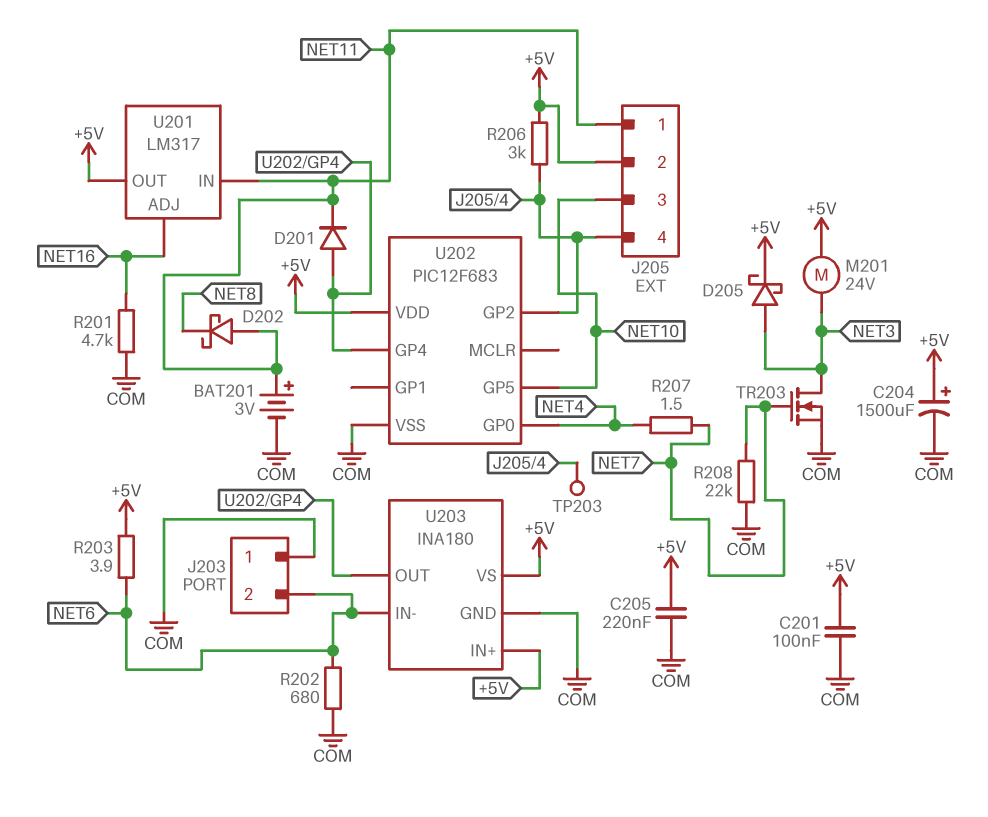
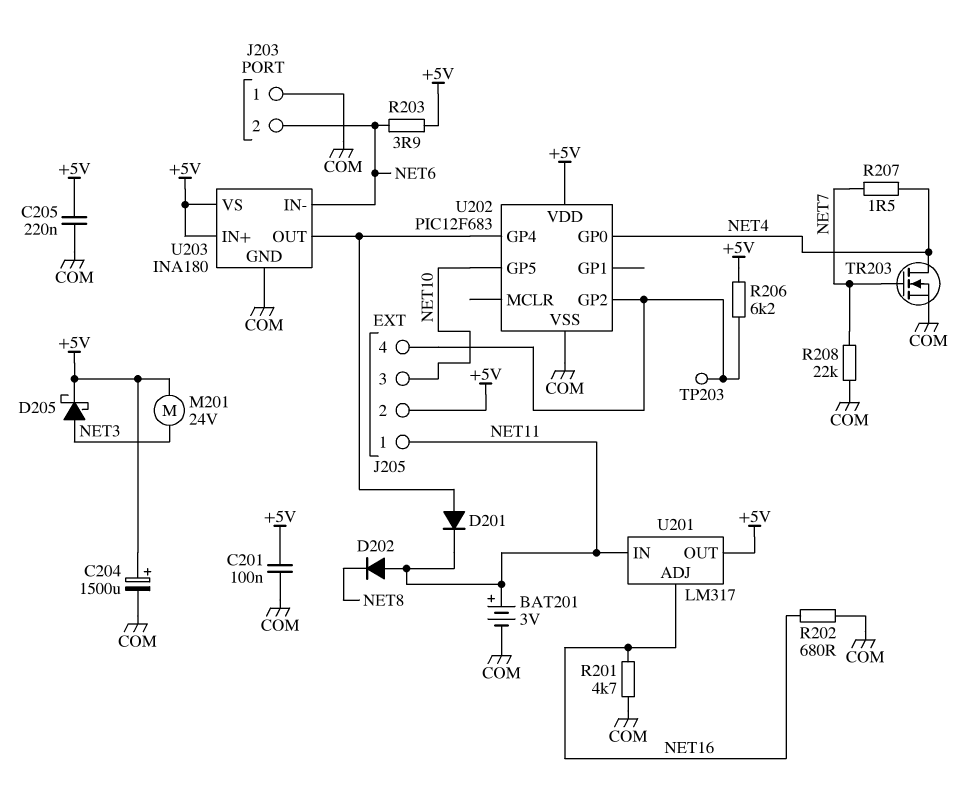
D202: schottky (A NET11, K NET8) -> diode (A NET11, K NET8)
R202: 680 (COM, NET6) -> 680 (COM, NET16)
R206: 3k (+5V, J205/4) -> 6.2k (+5V, J205/4)
TR203: NMOS (G NET7, D NET3, S COM) -> NMOS (G NET7, D NET4, S COM)

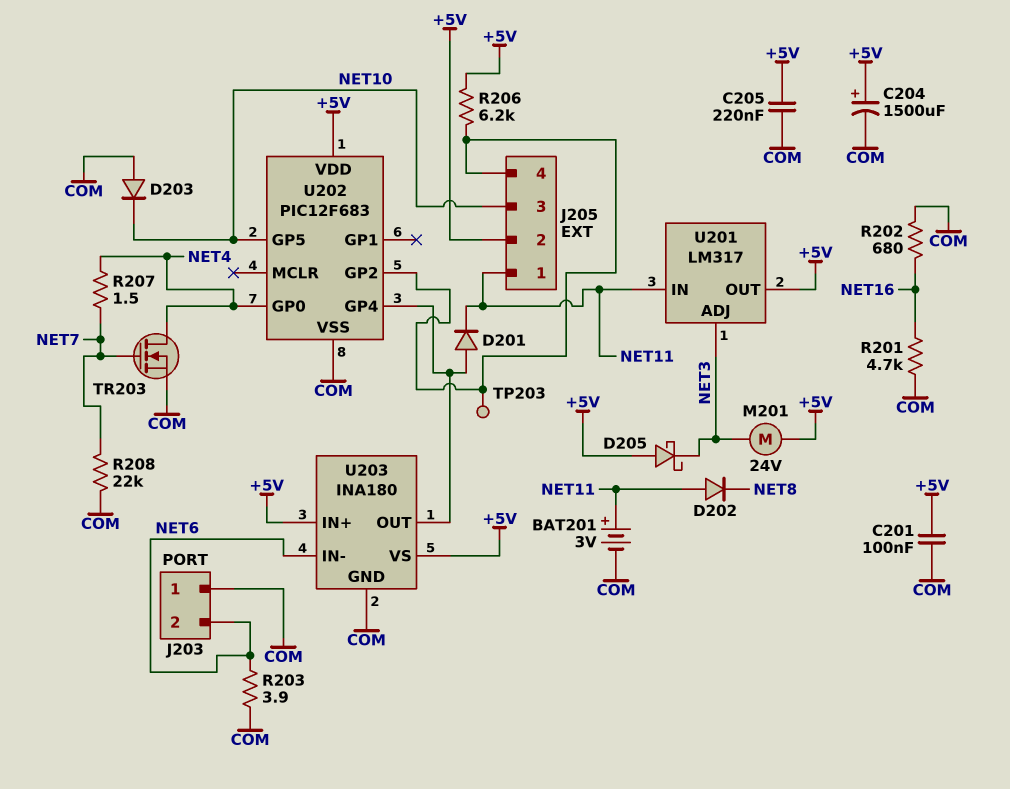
D203: none -> diode (A COM, K NET10)
D205: schottky (A NET3, K +5V) -> schottky (A +5V, K NET3)
R203: 3.9 (+5V, NET6) -> 3.9 (COM, NET6)
U201 pin ADJ: NET16 -> NET3

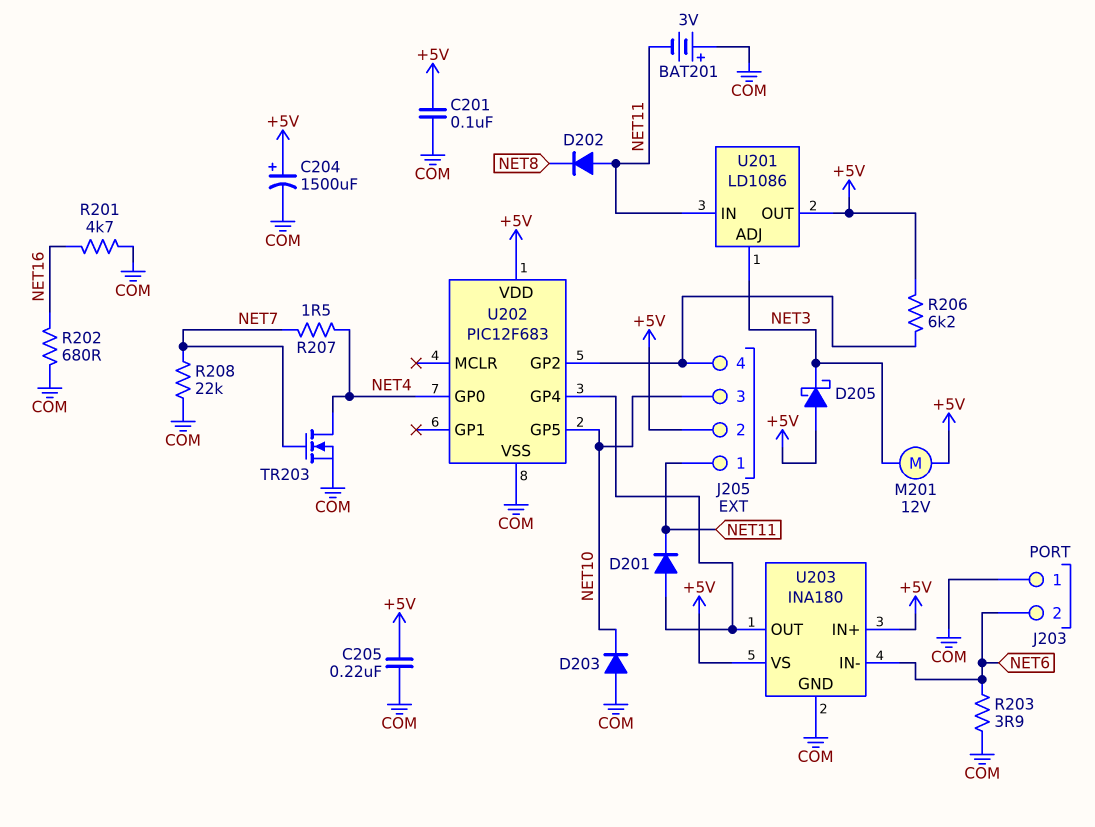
BAT201: 3V (plus NET11, minus COM) -> 3V (plus COM, minus NET11)
M201: motor 24V (+5V, NET3) -> motor 12V (+5V, NET3)
TP203: test point (J205/4) -> none
U201: LM317 -> LD1086

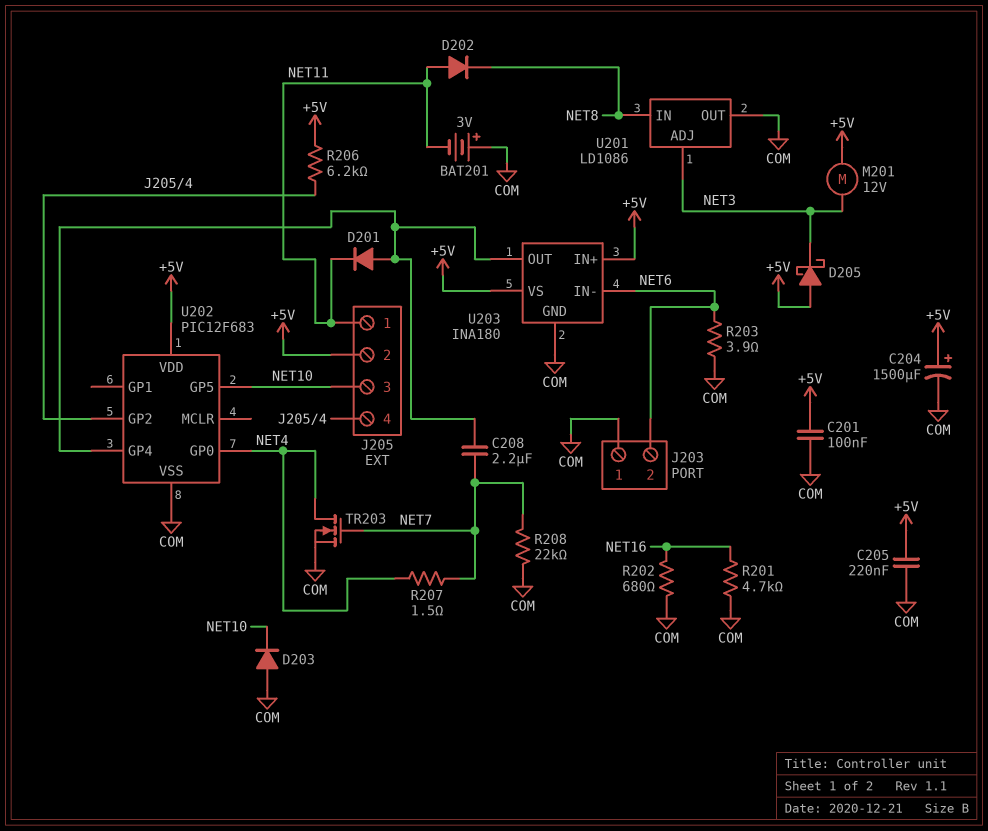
C208: none -> 2.2uF (NET7, U202/GP4)
U201 pin IN: NET11 -> NET8
U201 pin OUT: +5V -> COM

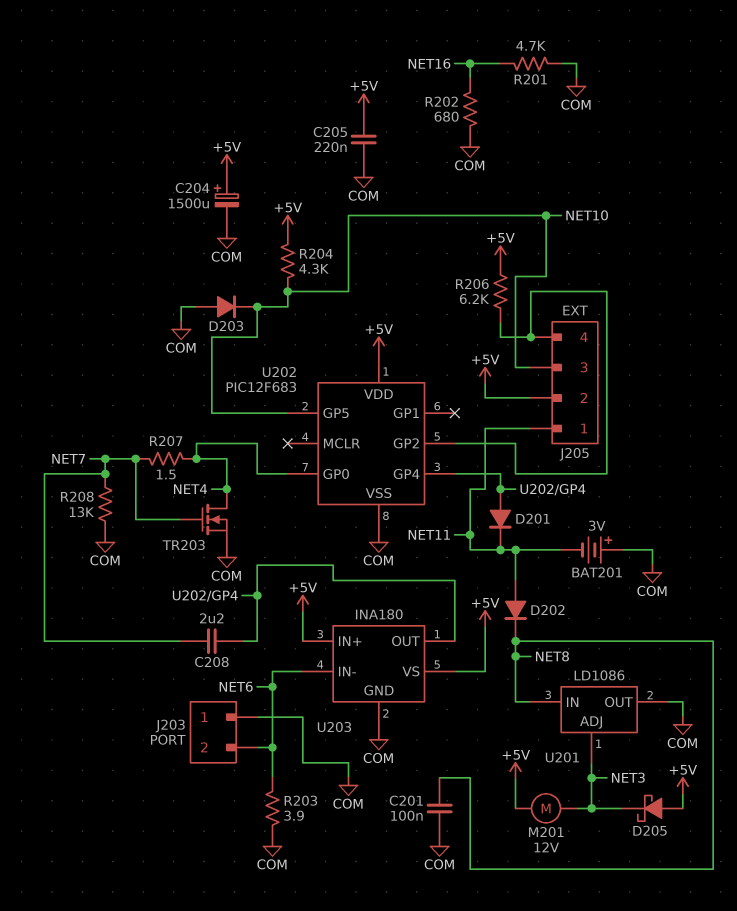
C201: 100nF (+5V, COM) -> 100nF (COM, NET8)
R204: none -> 4.3k (+5V, NET10)
R208: 22k (COM, NET7) -> 13k (COM, NET7)

